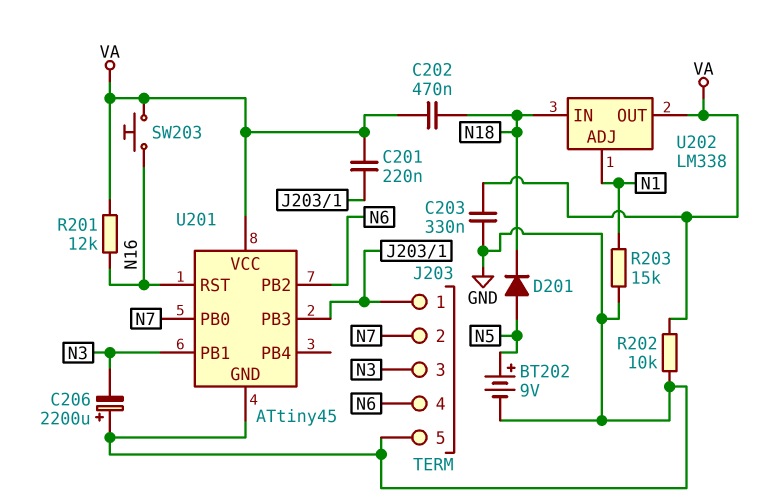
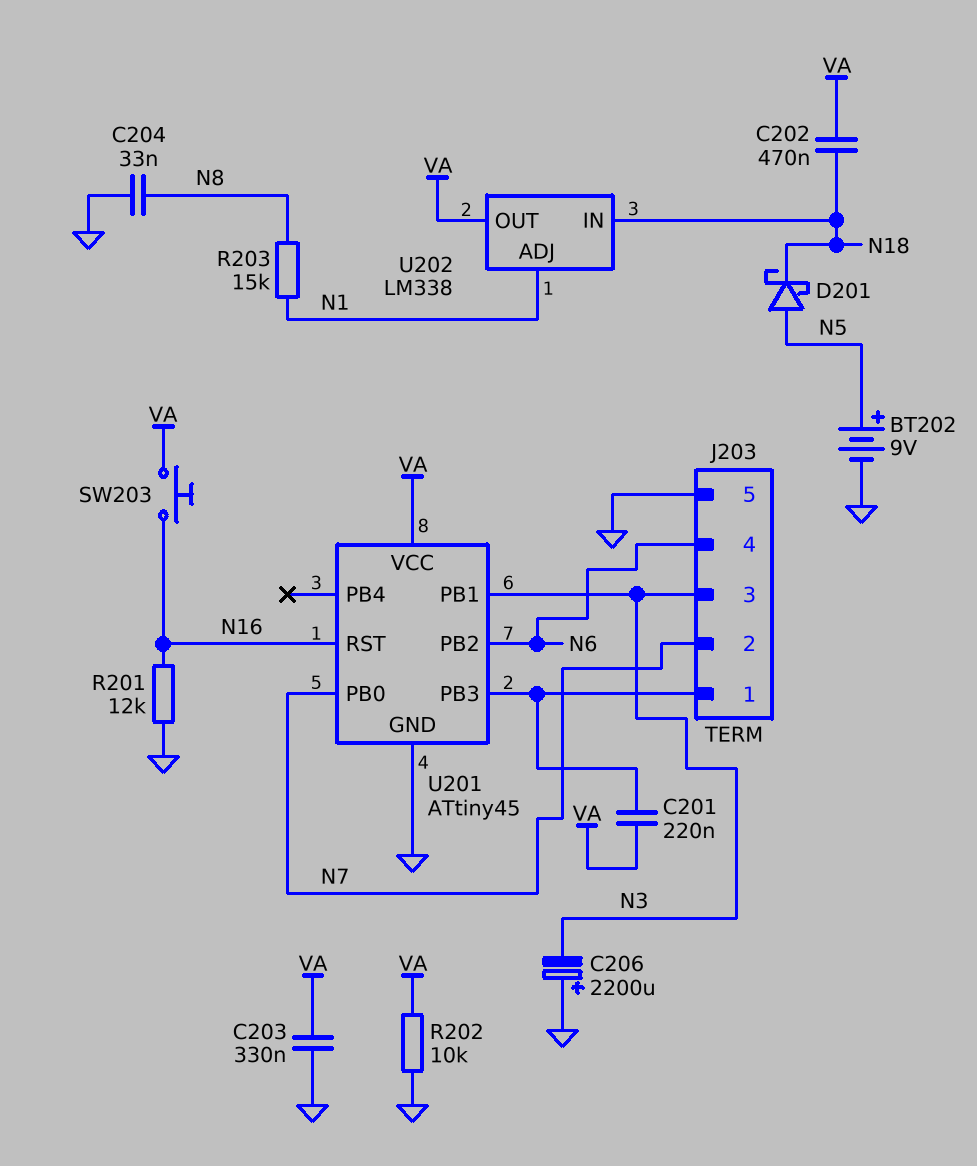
C204: none -> 33nF (GND, N8)
D201: diode (A N5, K N18) -> schottky (A N5, K N18)
R201: 12k (N16, VA) -> 12k (GND, N16)
R203: 15k (GND, N1) -> 15k (N1, N8)

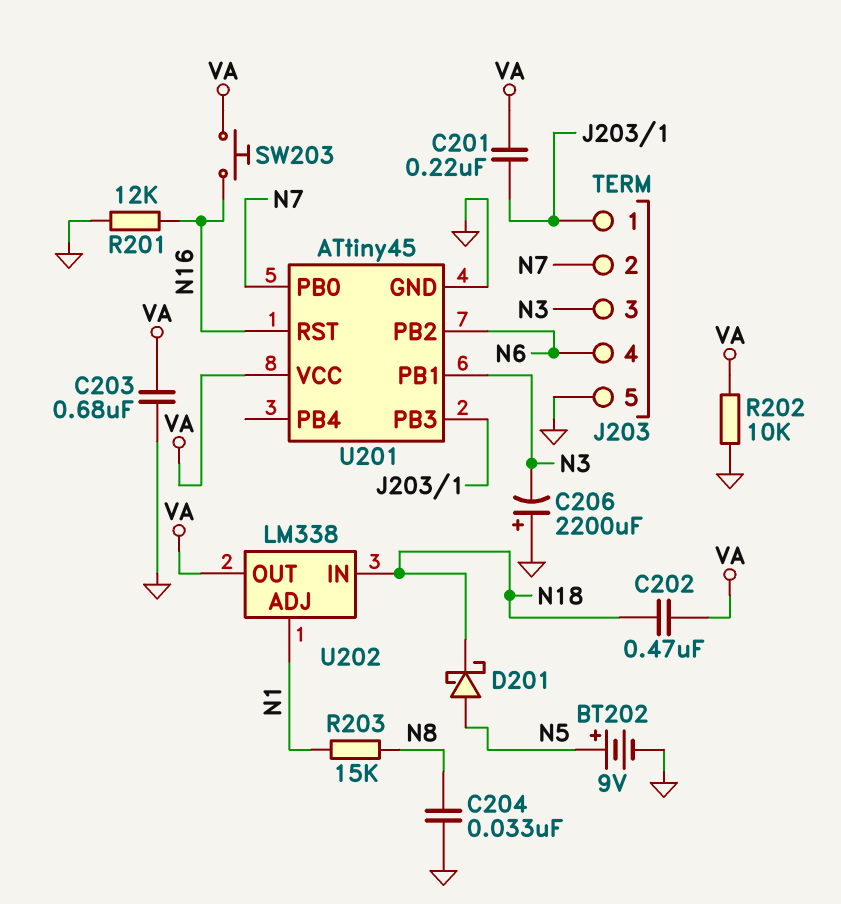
C203: 330nF (GND, VA) -> 680nF (GND, VA)

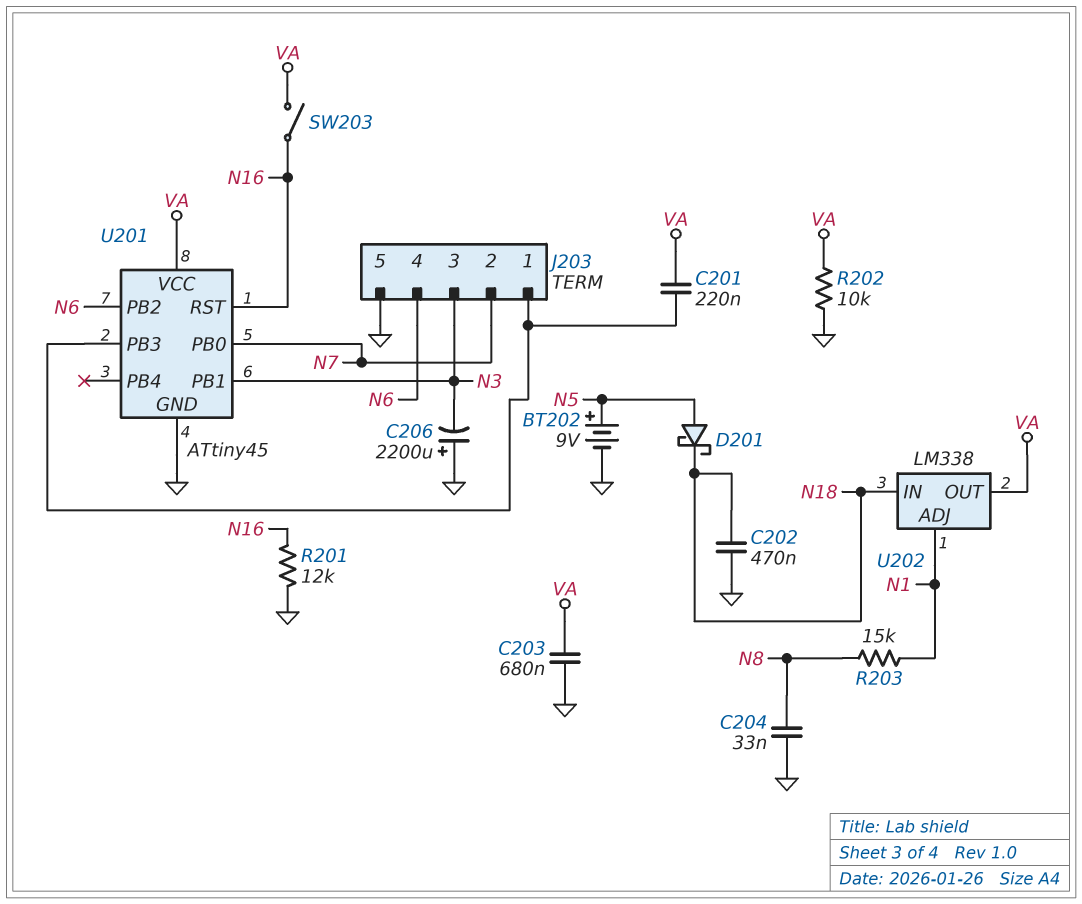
C202: 470nF (N18, VA) -> 470nF (GND, N18)
SW203: button (N16, VA) -> switch (N16, VA)

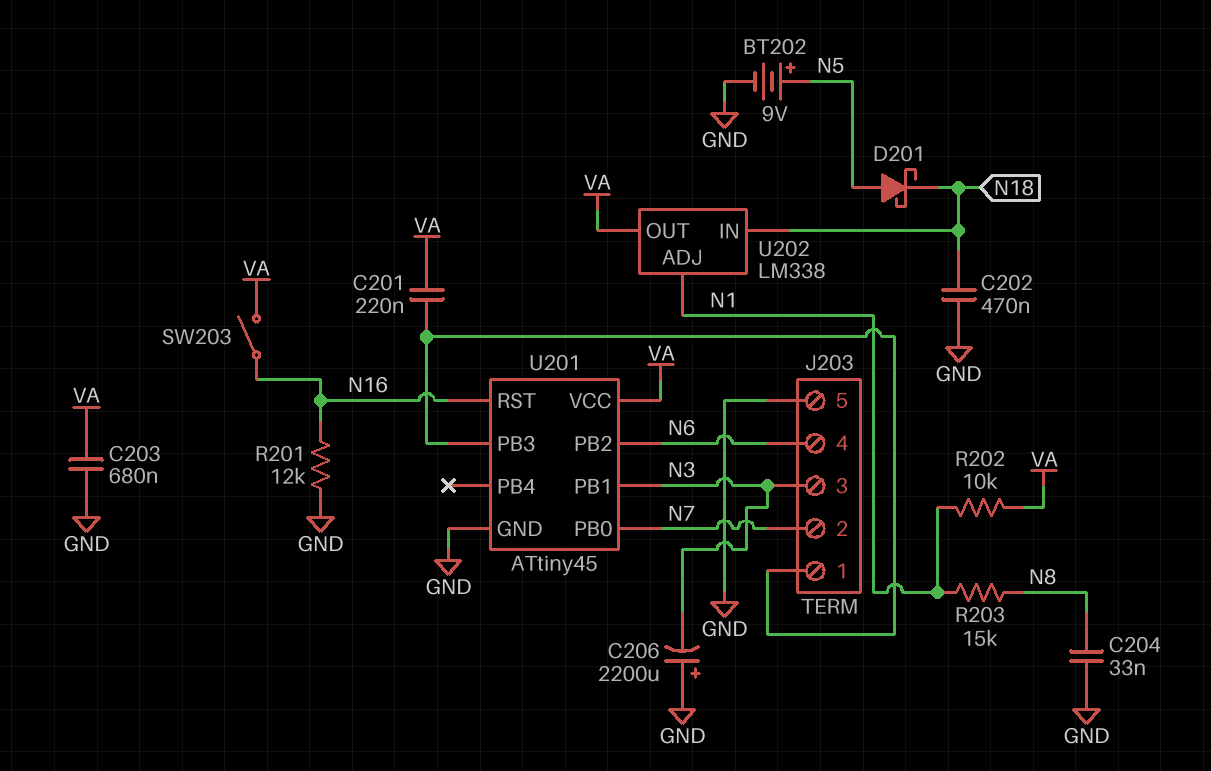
R202: 10k (GND, VA) -> 10k (N1, VA)

